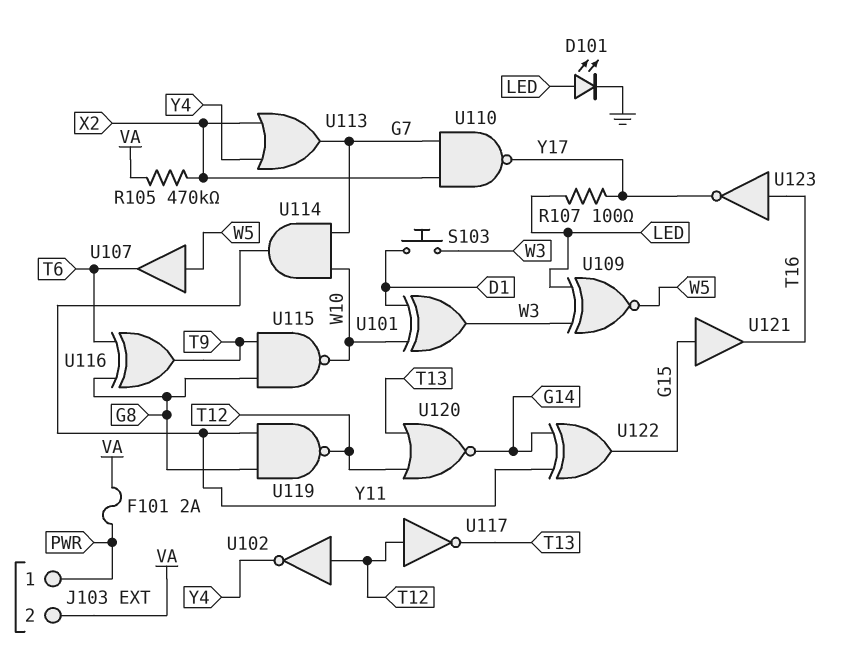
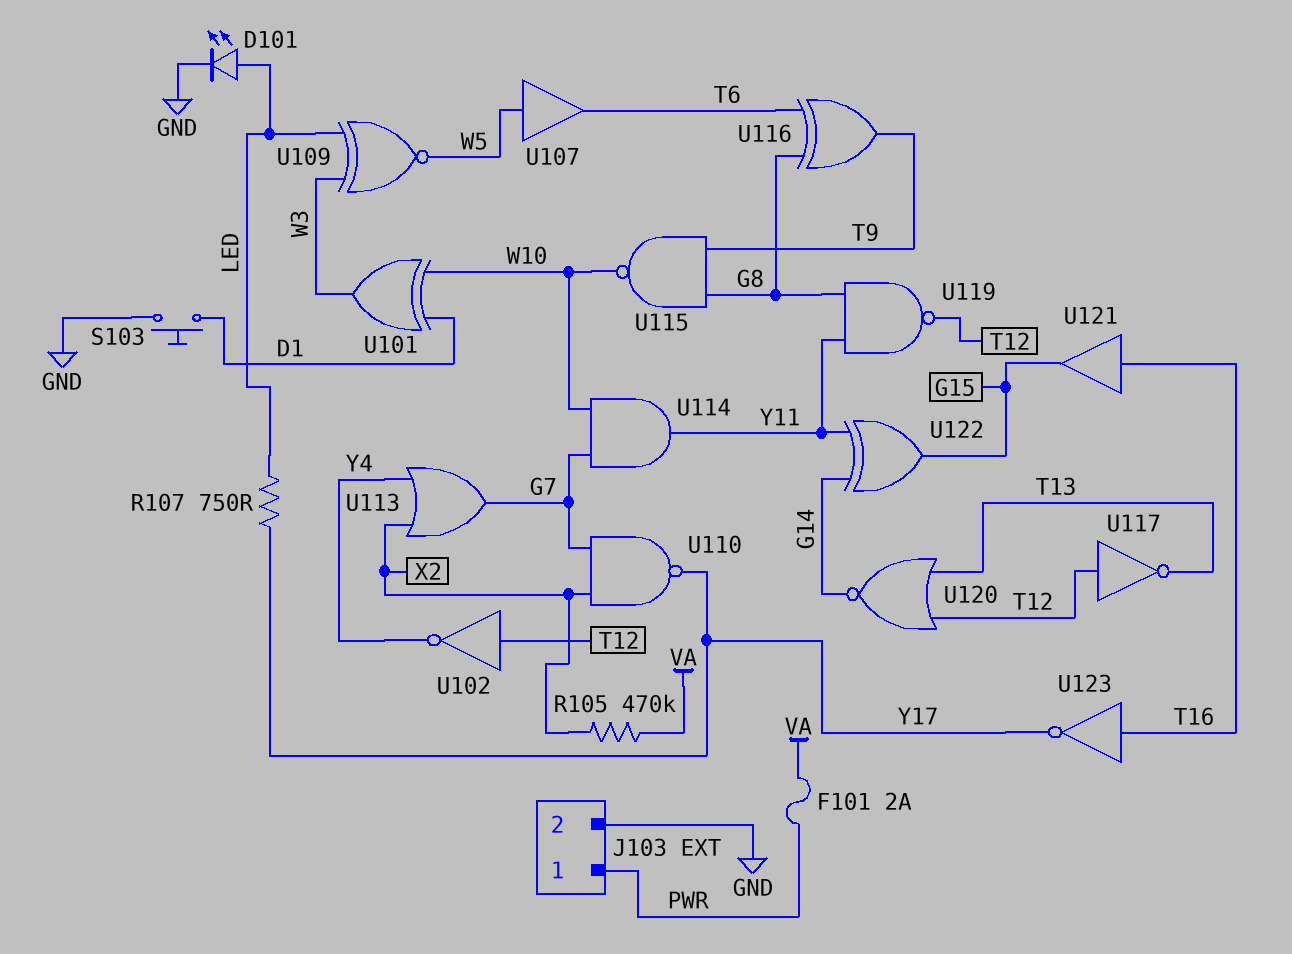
J103 pin 2: VA -> GND
R107: 100 (LED, Y17) -> 750 (LED, Y17)
S103: button (D1, W3) -> button (D1, GND)
U121: buffer (in G15, out T16) -> buffer (in T16, out G15)

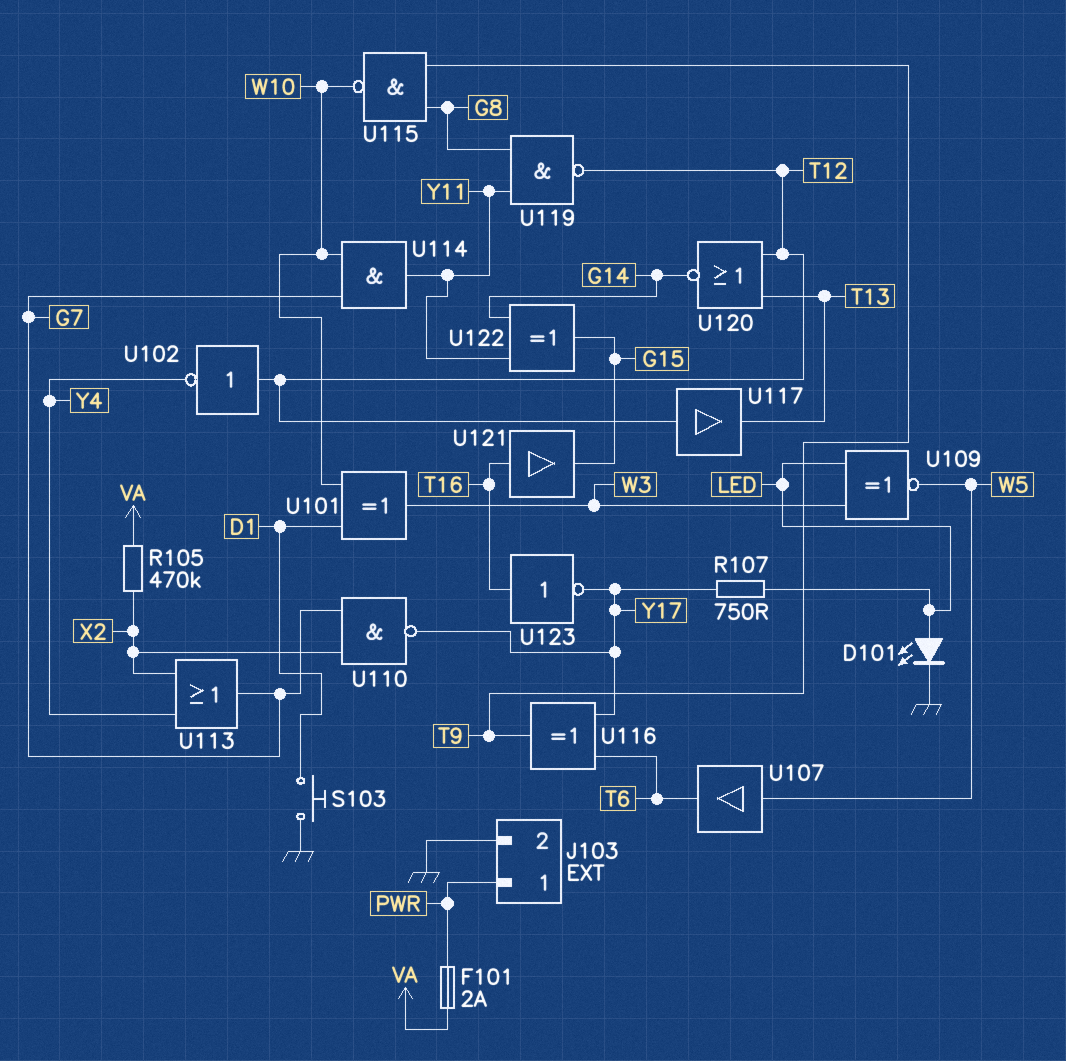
U116: XOR (in G8, in T6, out T9) -> XOR (in T6, in Y17, out T9)
U117: NOT (in T12, out T13) -> buffer (in T12, out T13)

